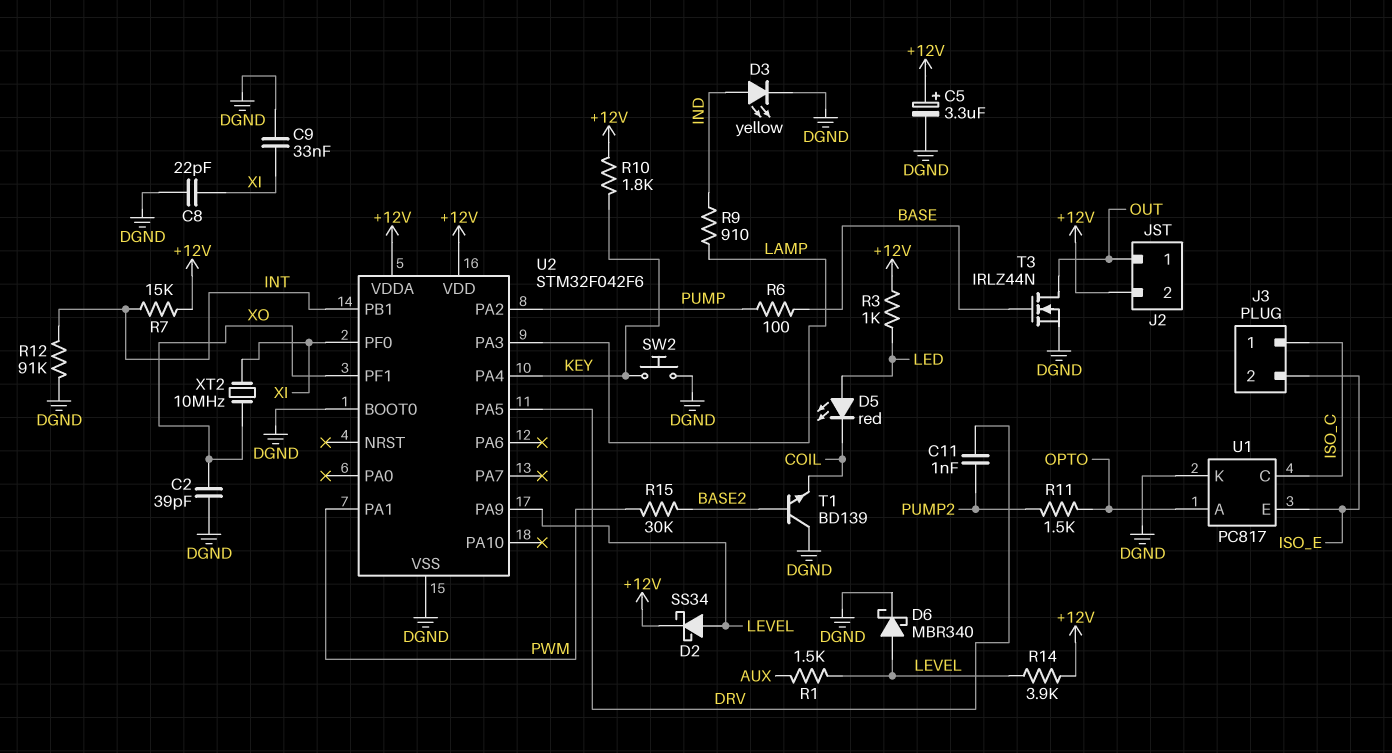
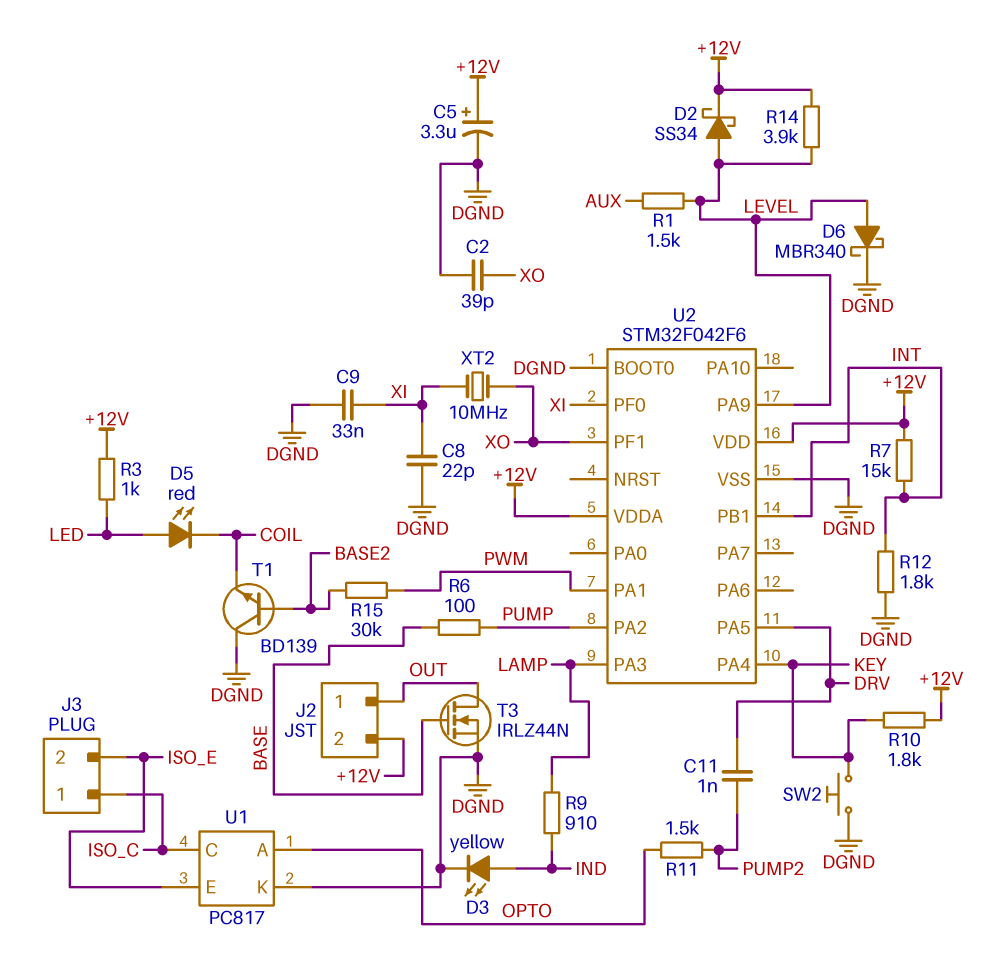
R12: 91k (DGND, INT) -> 1.8k (DGND, INT)

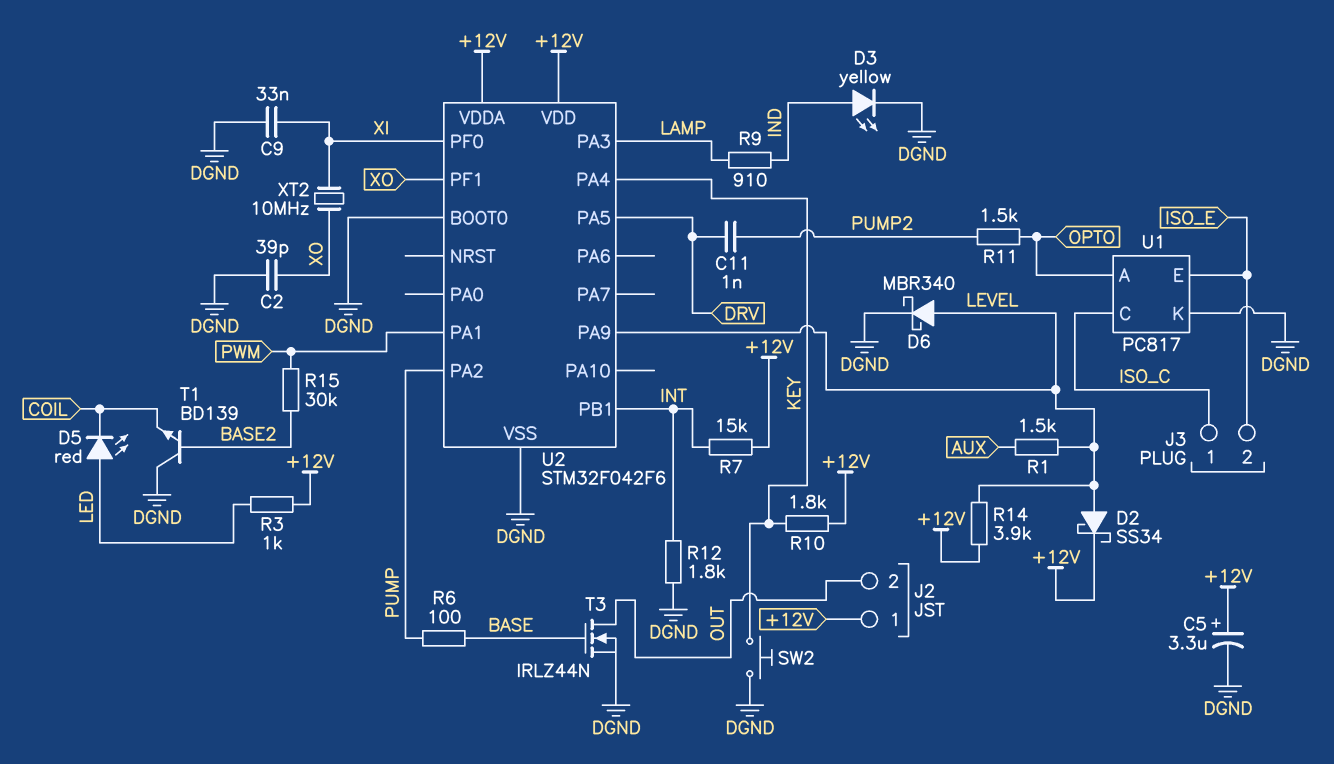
C8: 22pF (DGND, XI) -> none
J2 pin 1: OUT -> +12V
J2 pin 2: +12V -> OUT

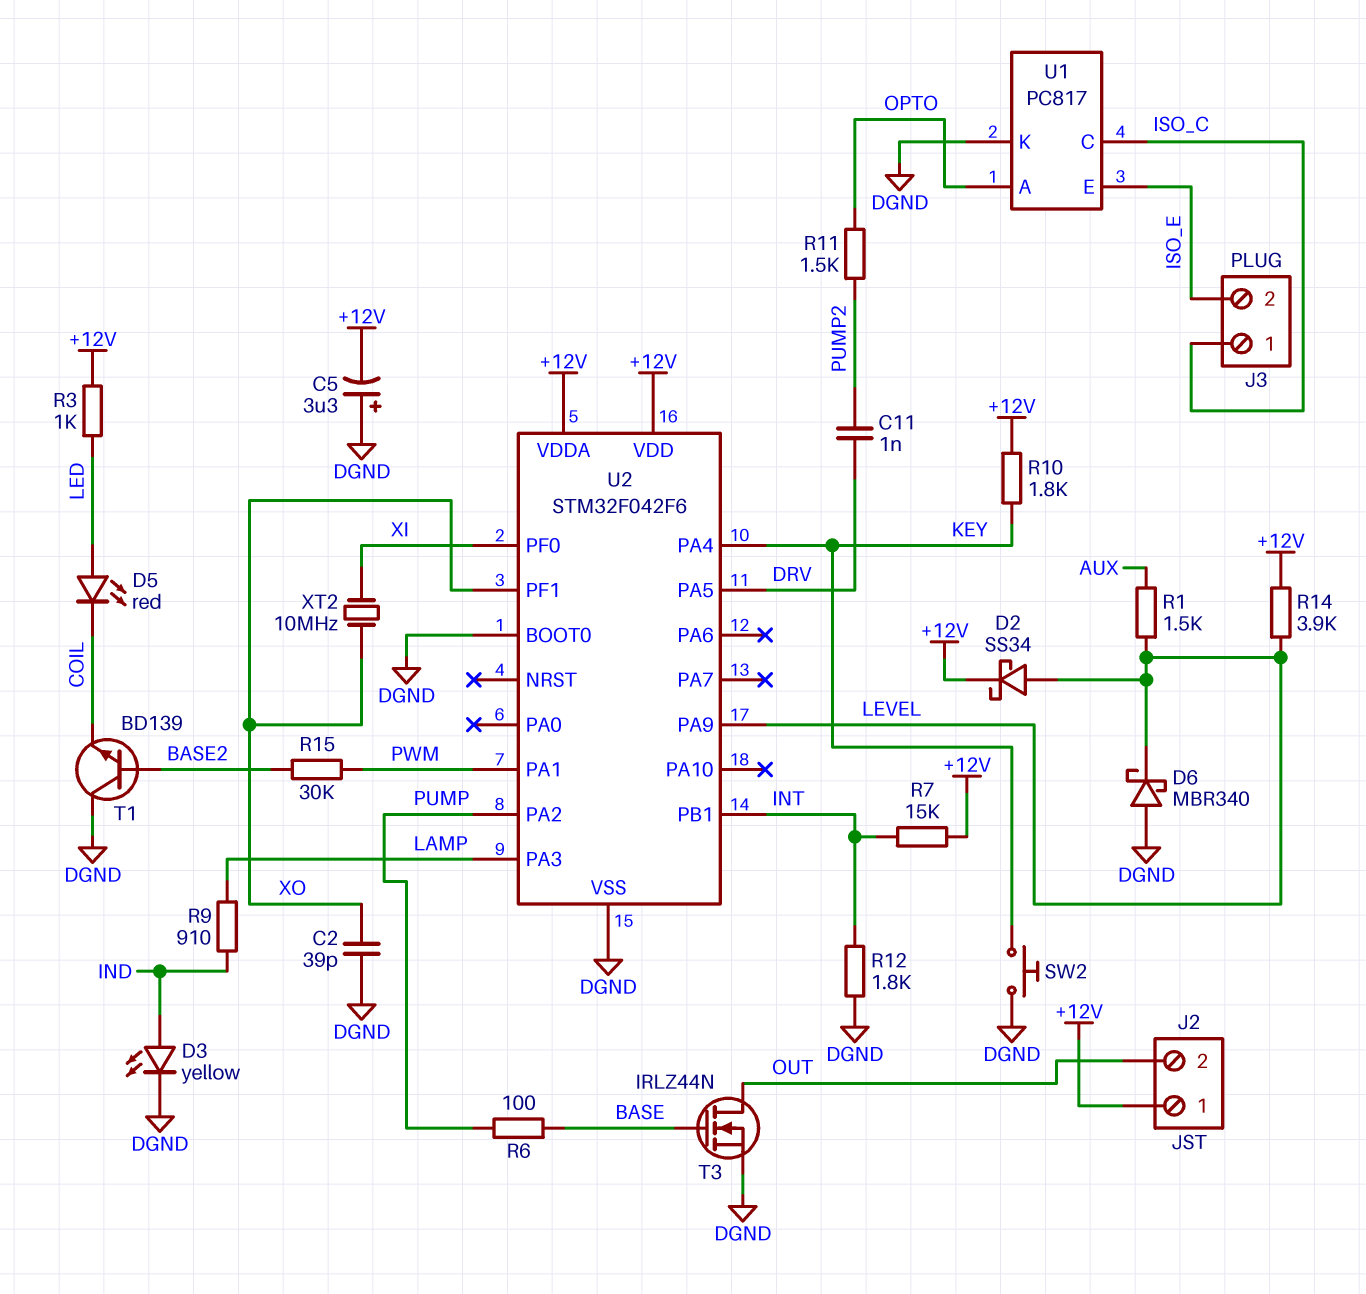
C5: 3.3uF (plus +12V, minus DGND) -> 3.3uF (plus DGND, minus +12V)
C9: 33nF (DGND, XI) -> none
D6: schottky MBR340 (A LEVEL, K DGND) -> schottky MBR340 (A DGND, K LEVEL)

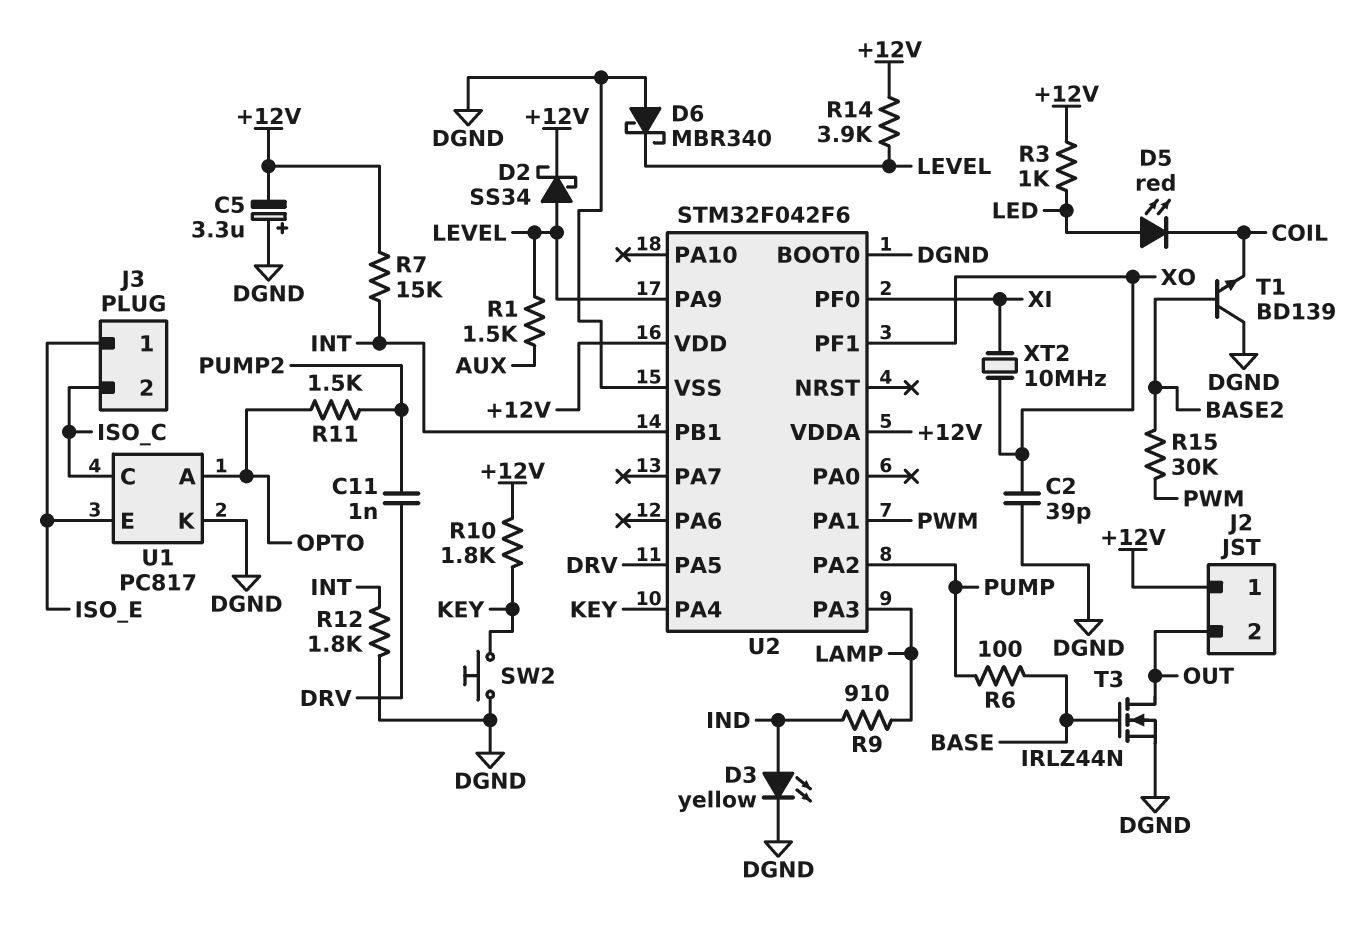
J3 pin 1: ISO_C -> ISO_E
J3 pin 2: ISO_E -> ISO_C

